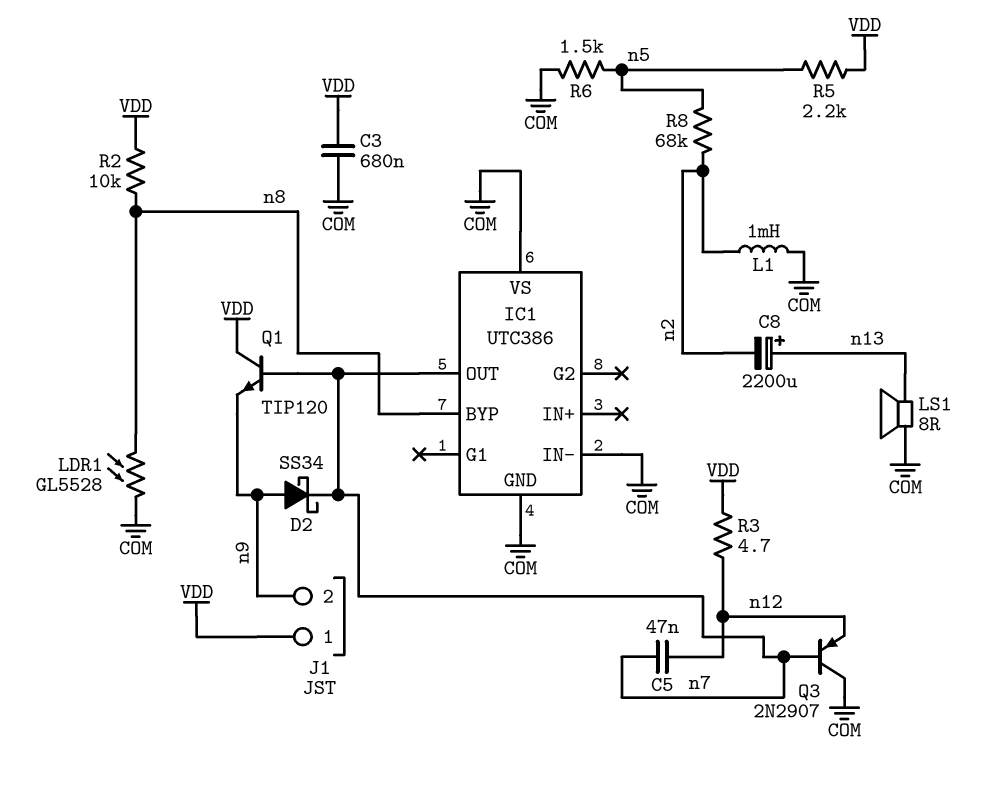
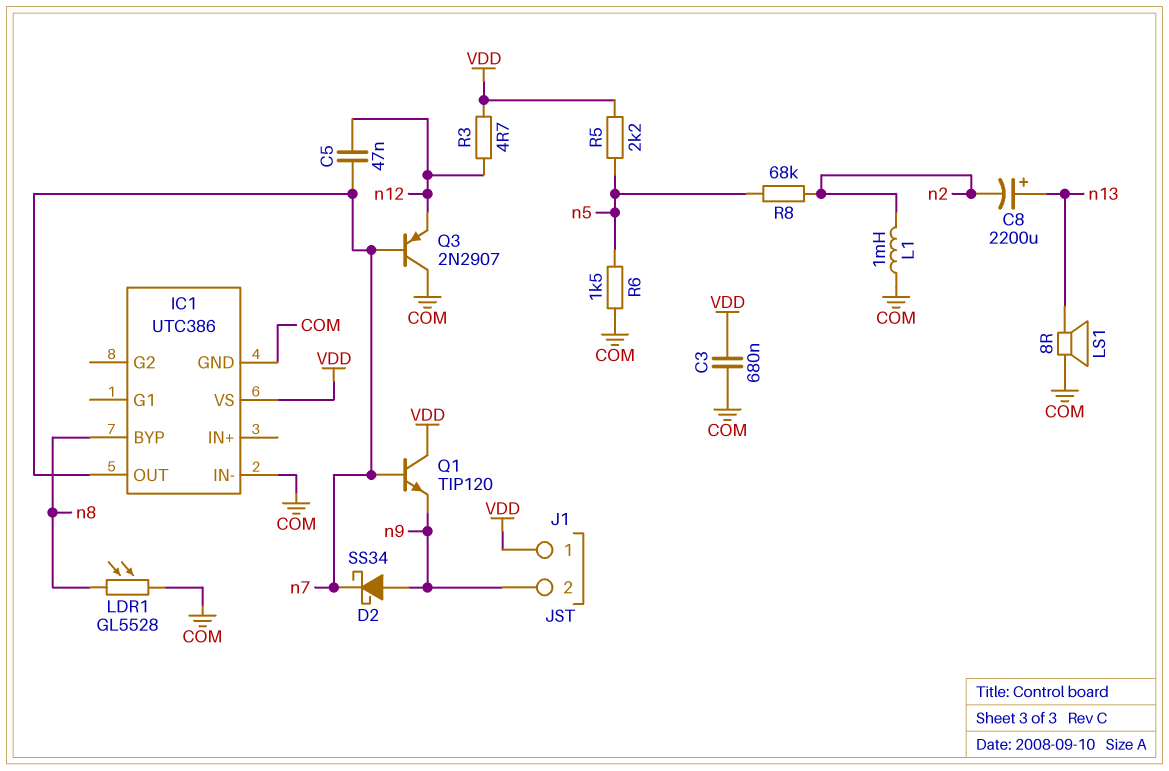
IC1 pin VS: COM -> VDD
R2: 10k (VDD, n8) -> none

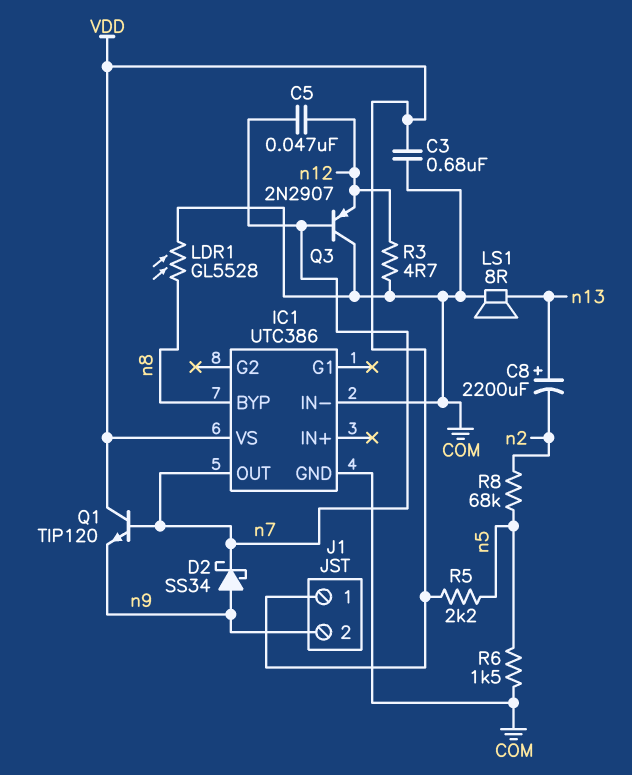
L1: 1mH (COM, n2) -> none
R3: 4.7 (VDD, n12) -> 4.7 (COM, n12)

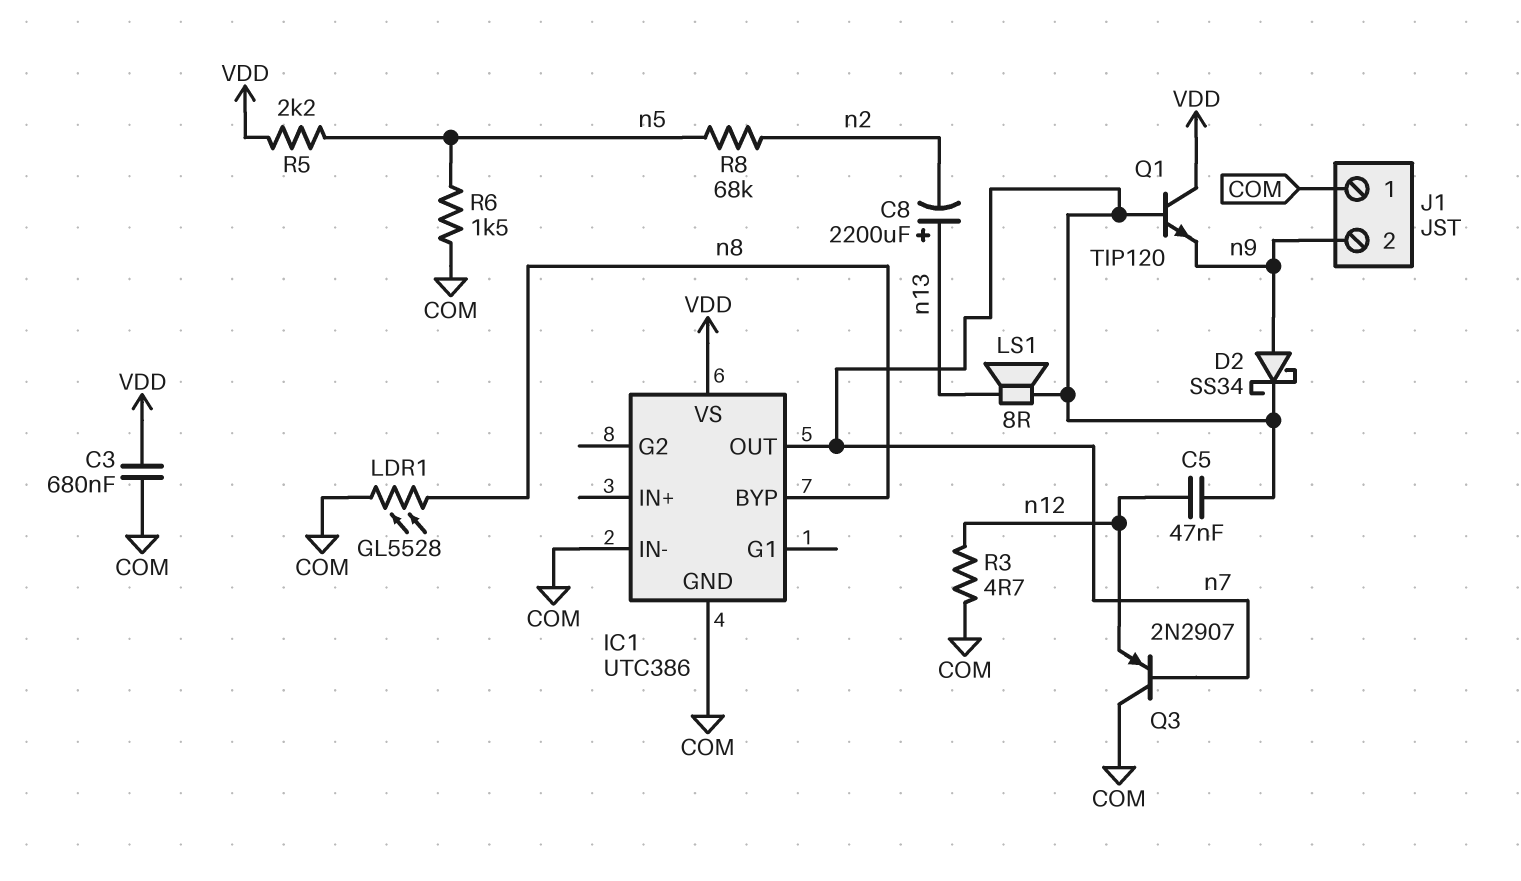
J1 pin 1: VDD -> COM
LS1: speaker 8R (COM, n13) -> speaker 8R (n7, n13)

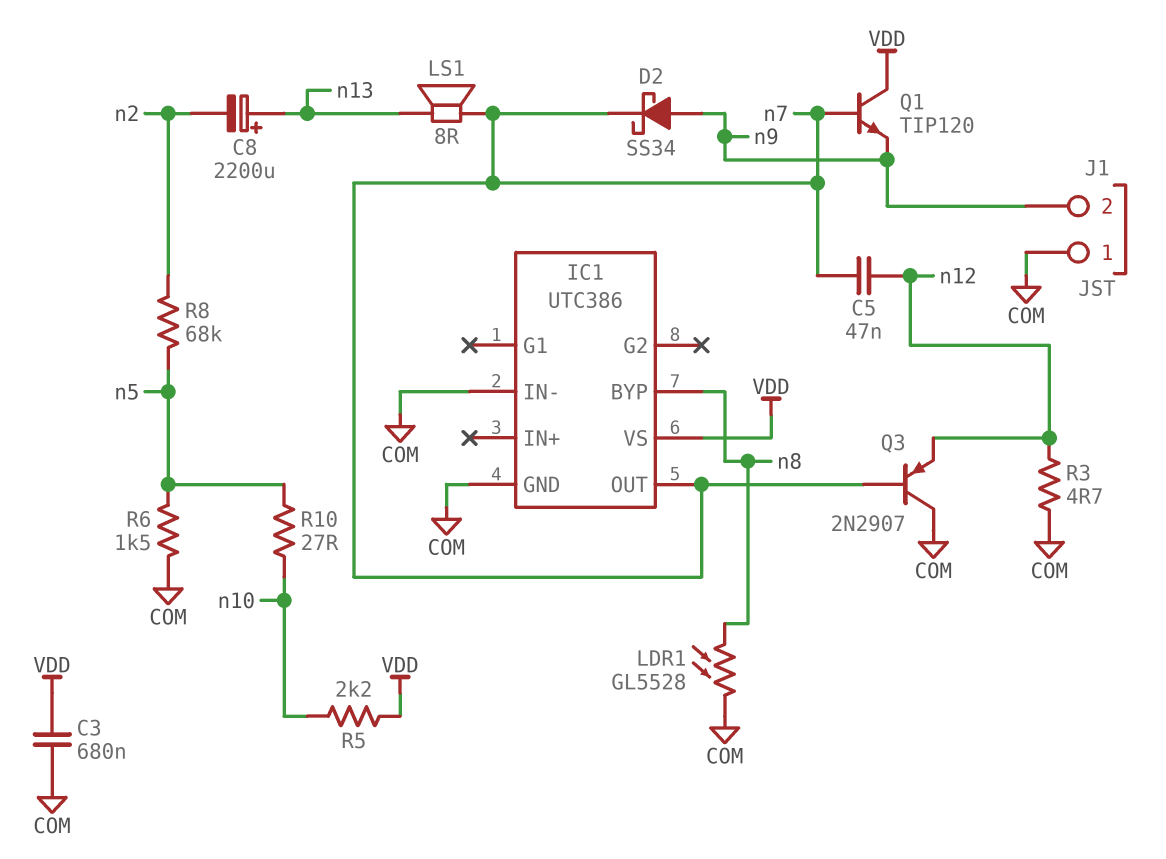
R5: 2.2k (VDD, n5) -> 2.2k (VDD, n10)
R10: none -> 27 (n5, n10)

